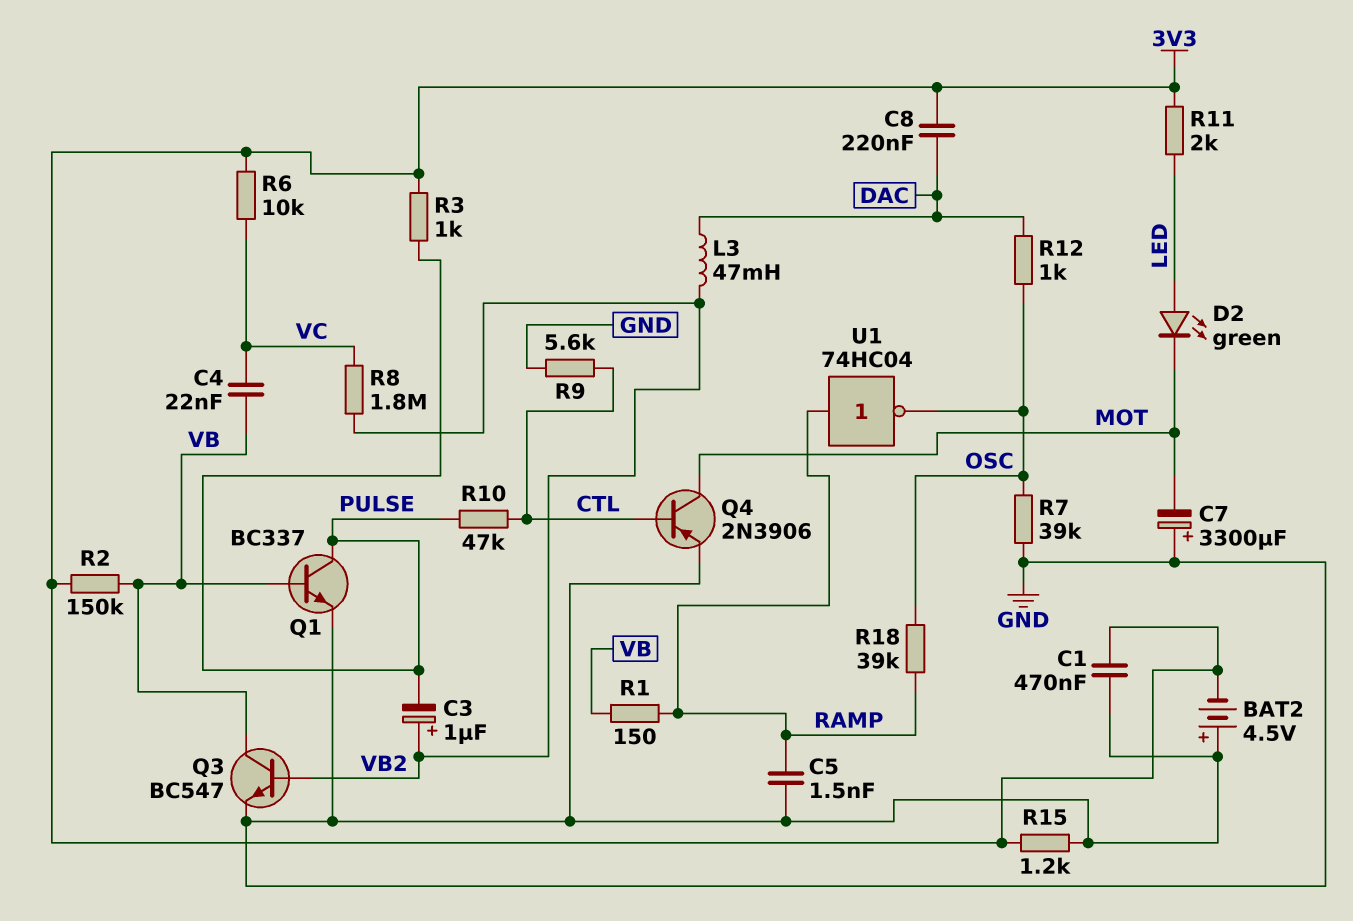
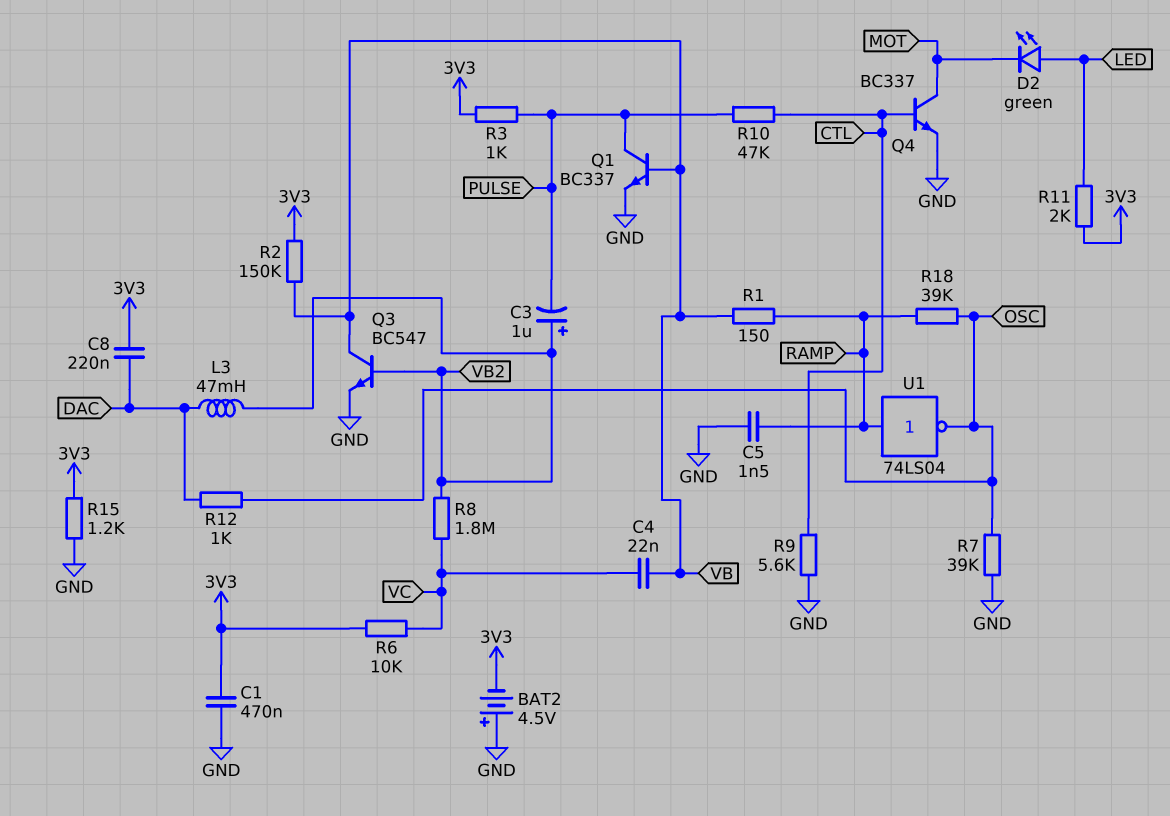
C7: 3300uF (plus GND, minus MOT) -> none
Q4: PNP 2N3906 (B CTL, C MOT, E GND) -> NPN BC337 (B CTL, C MOT, E GND)
U1: NOT 74HC04 (in RAMP, out OSC) -> NOT 74LS04 (in RAMP, out OSC)

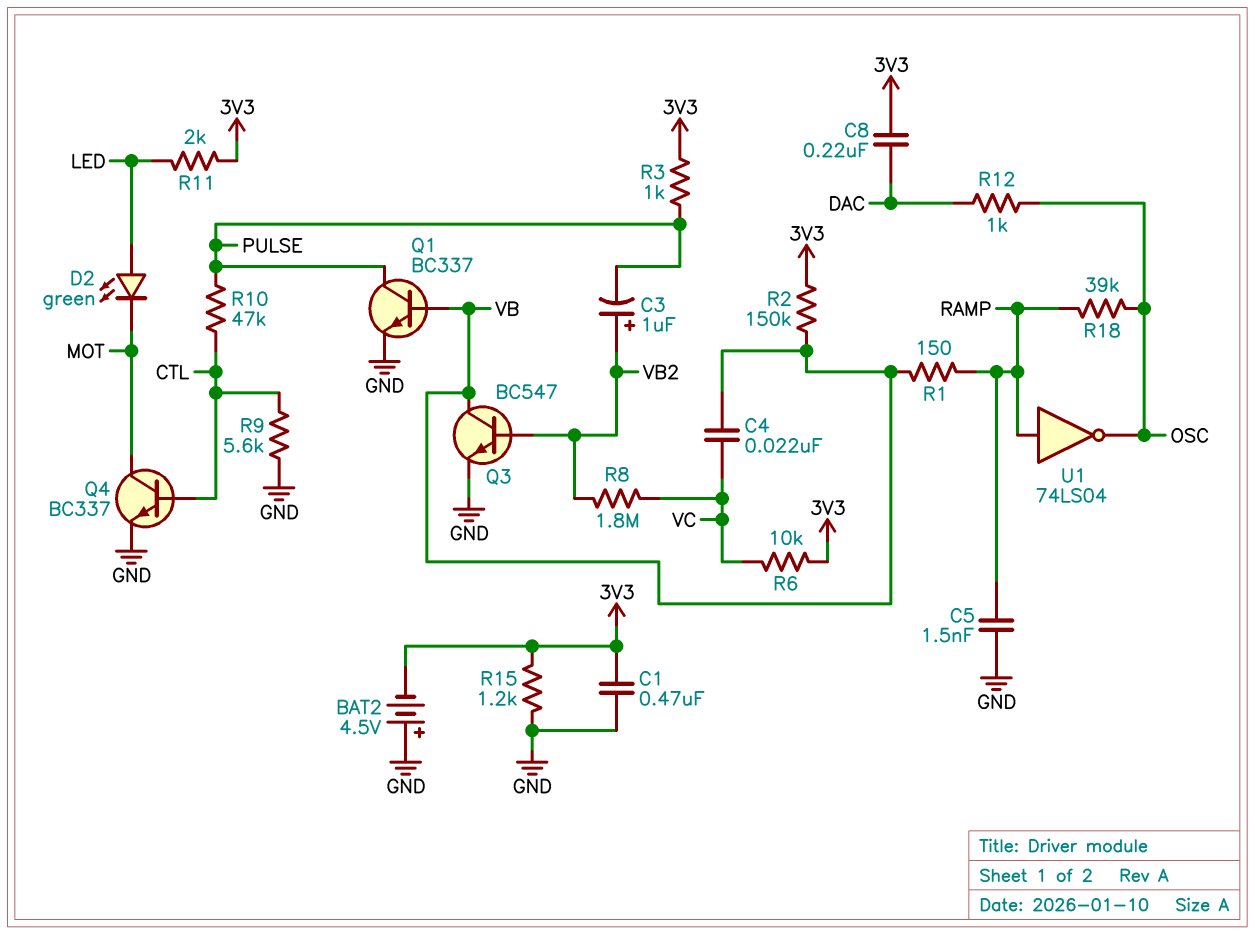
L3: 47mH (DAC, VB2) -> none
R7: 39k (GND, OSC) -> none

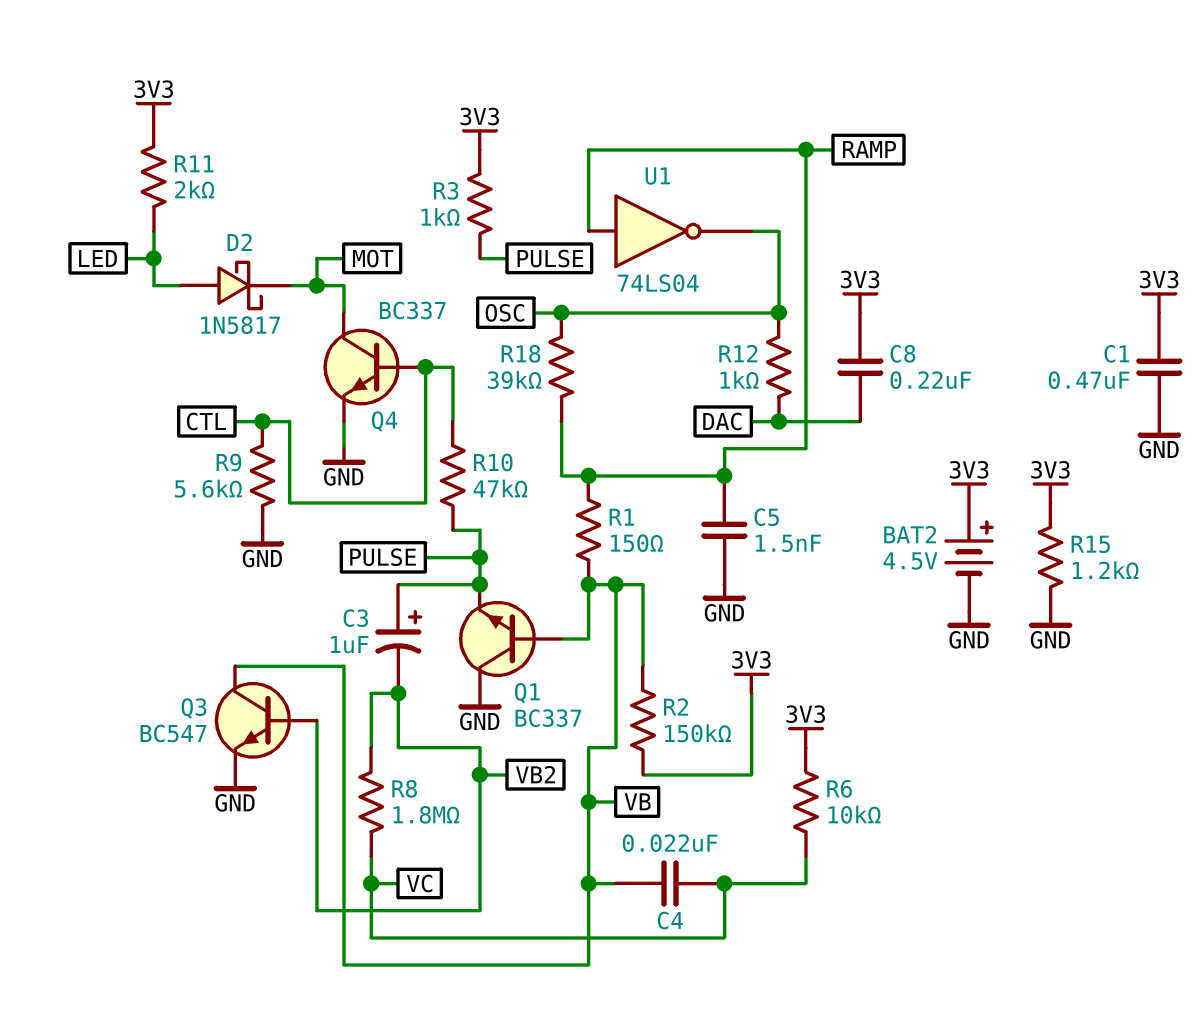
BAT2: 4.5V (plus GND, minus 3V3) -> 4.5V (plus 3V3, minus GND)
C3: 1uF (plus VB2, minus PULSE) -> 1uF (plus PULSE, minus VB2)
D2: LED green (A LED, K MOT) -> schottky 1N5817 (A LED, K MOT)
Q1: NPN BC337 (B VB, C PULSE, E GND) -> NPN BC337 (B VB, C GND, E PULSE)

